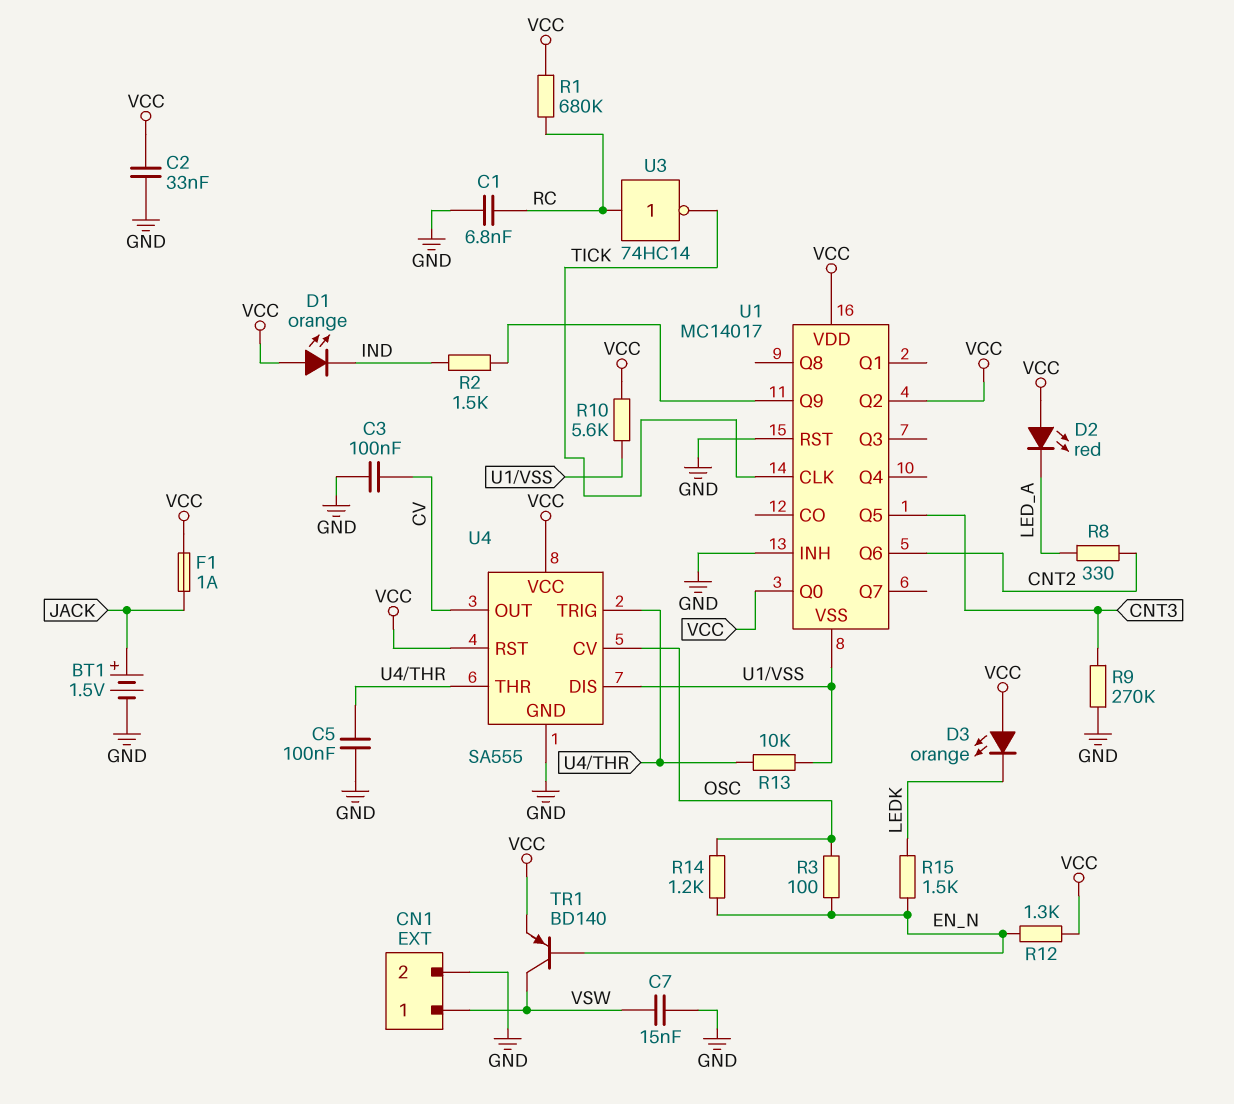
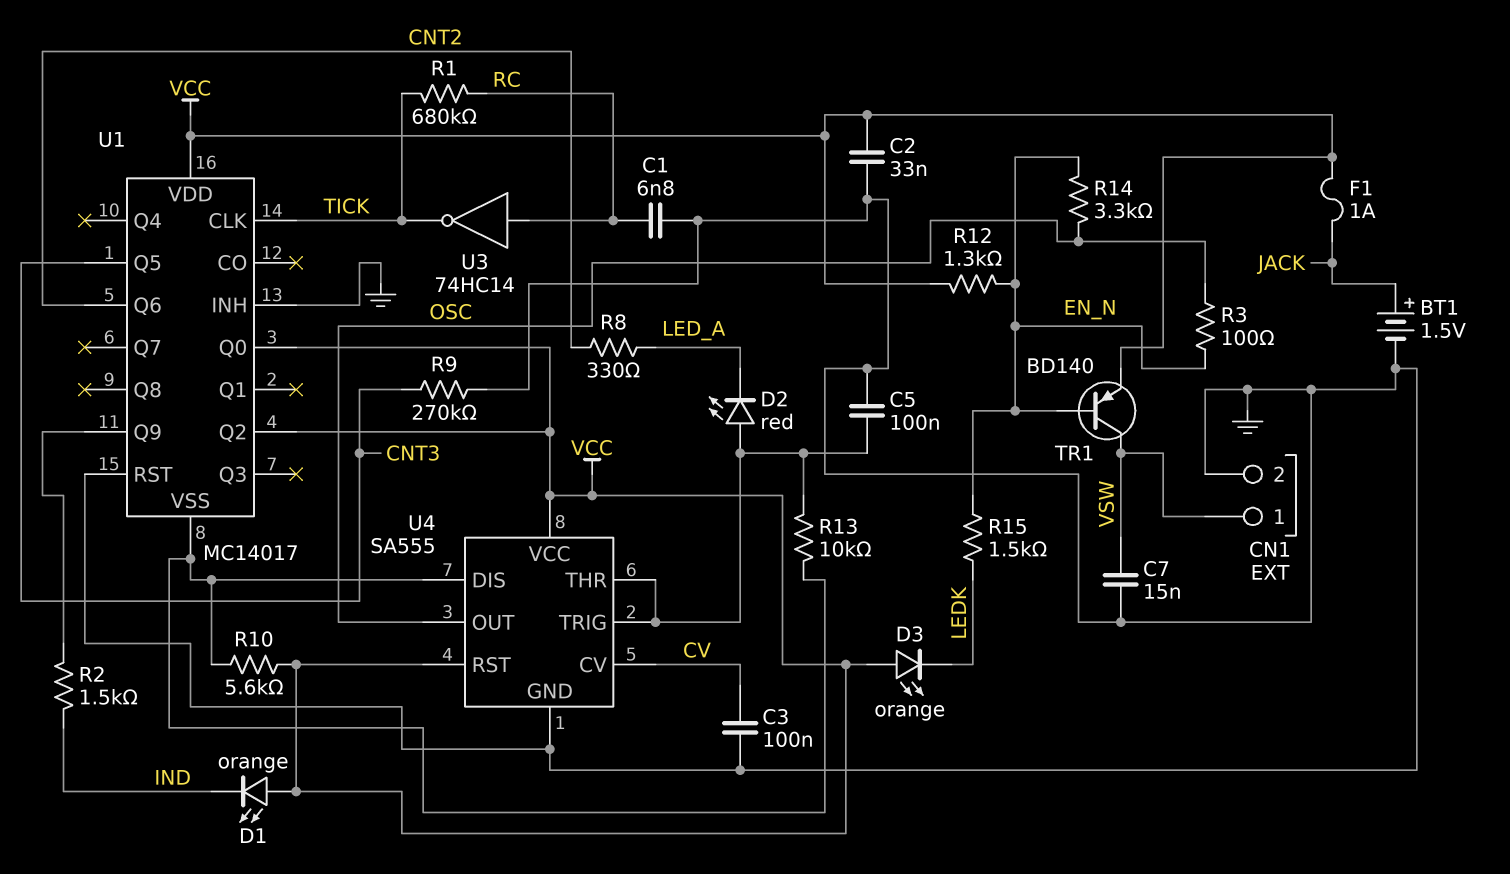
D2: LED red (A VCC, K LED_A) -> LED red (A U4/THR, K LED_A)
R1: 680k (RC, VCC) -> 680k (RC, TICK)
R14: 1.2k (EN_N, OSC) -> 3.3k (EN_N, OSC)
U4 pin CV: OSC -> CV
U4 pin OUT: CV -> OSC

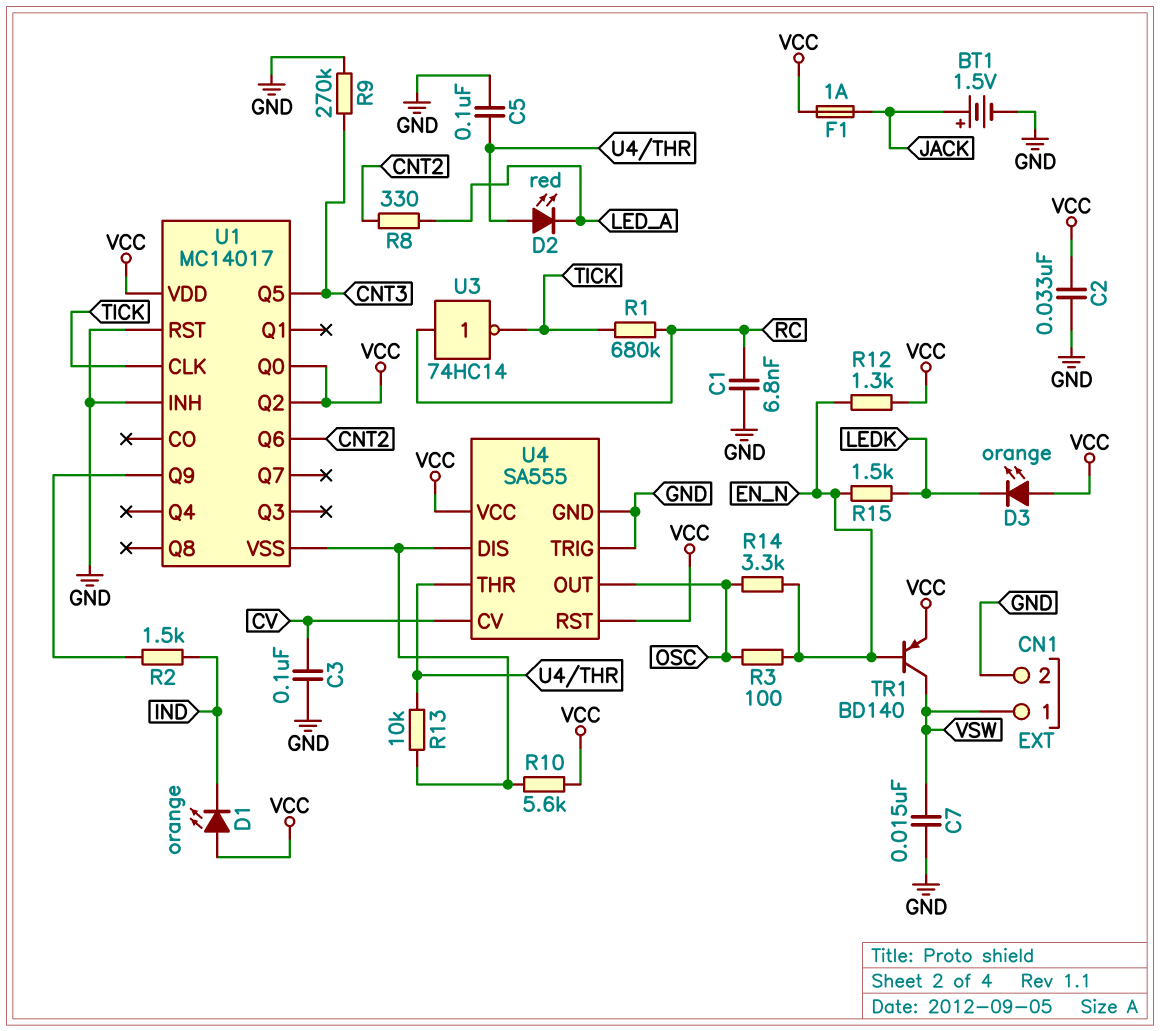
U4 pin TRIG: U4/THR -> GND

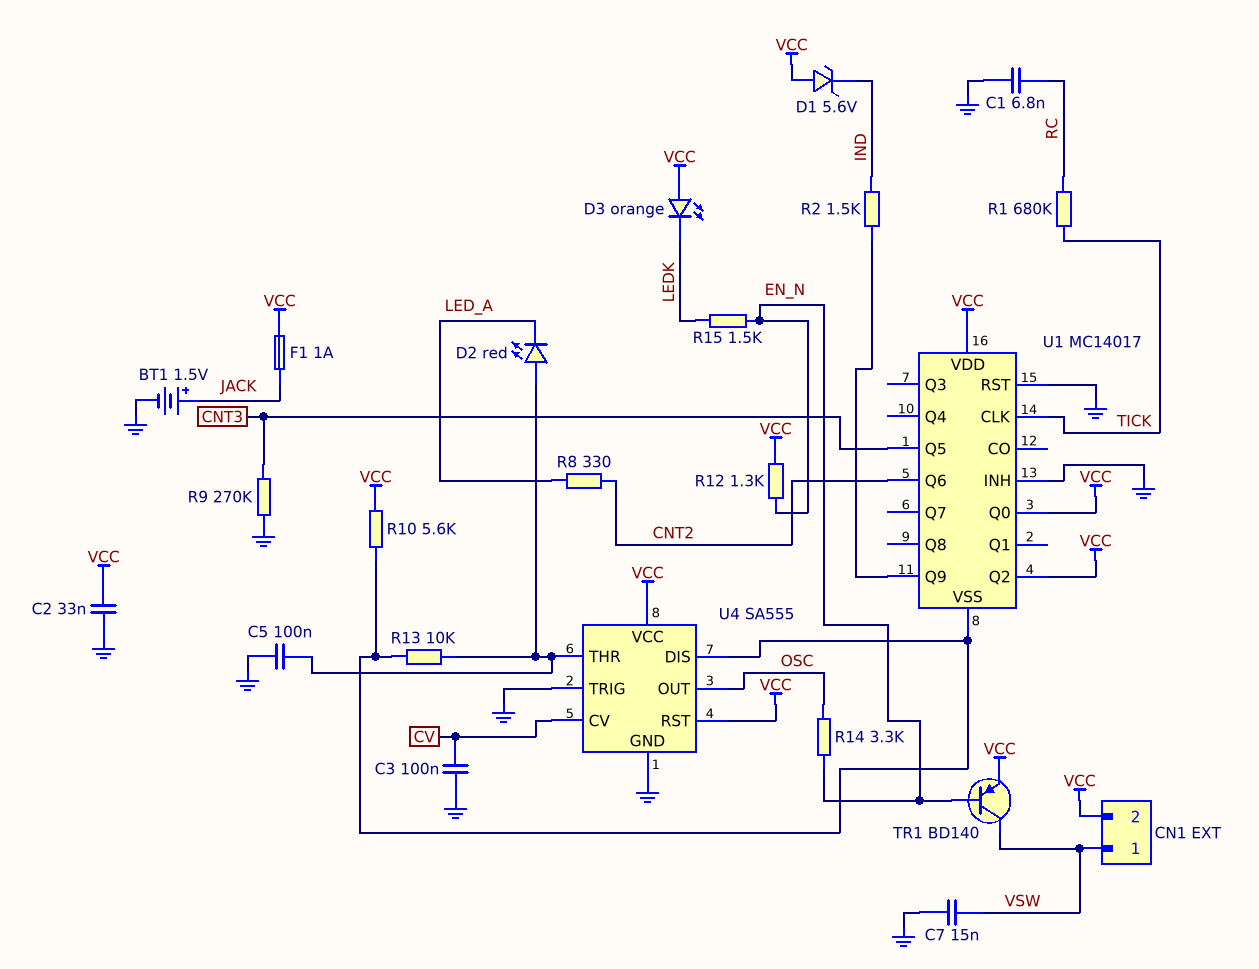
CN1 pin 2: GND -> VCC
D1: LED orange (A VCC, K IND) -> zener 5.6V (A VCC, K IND)
R3: 100 (EN_N, OSC) -> none
U3: NOT 74HC14 (in RC, out TICK) -> none

